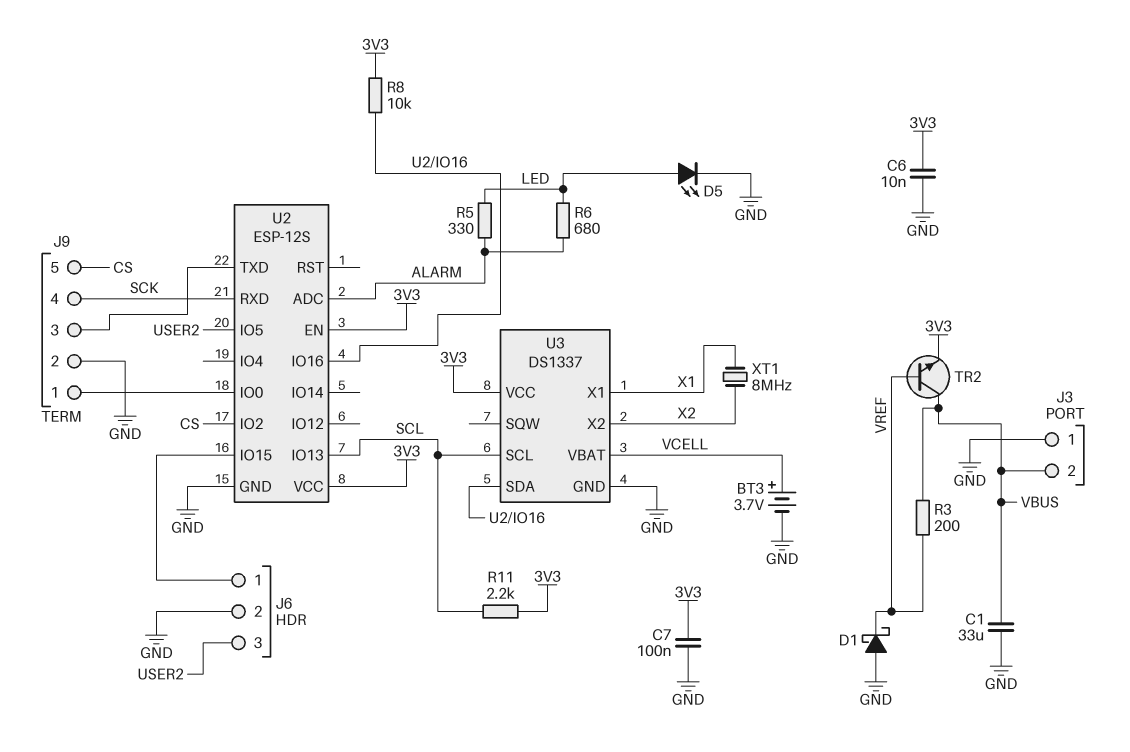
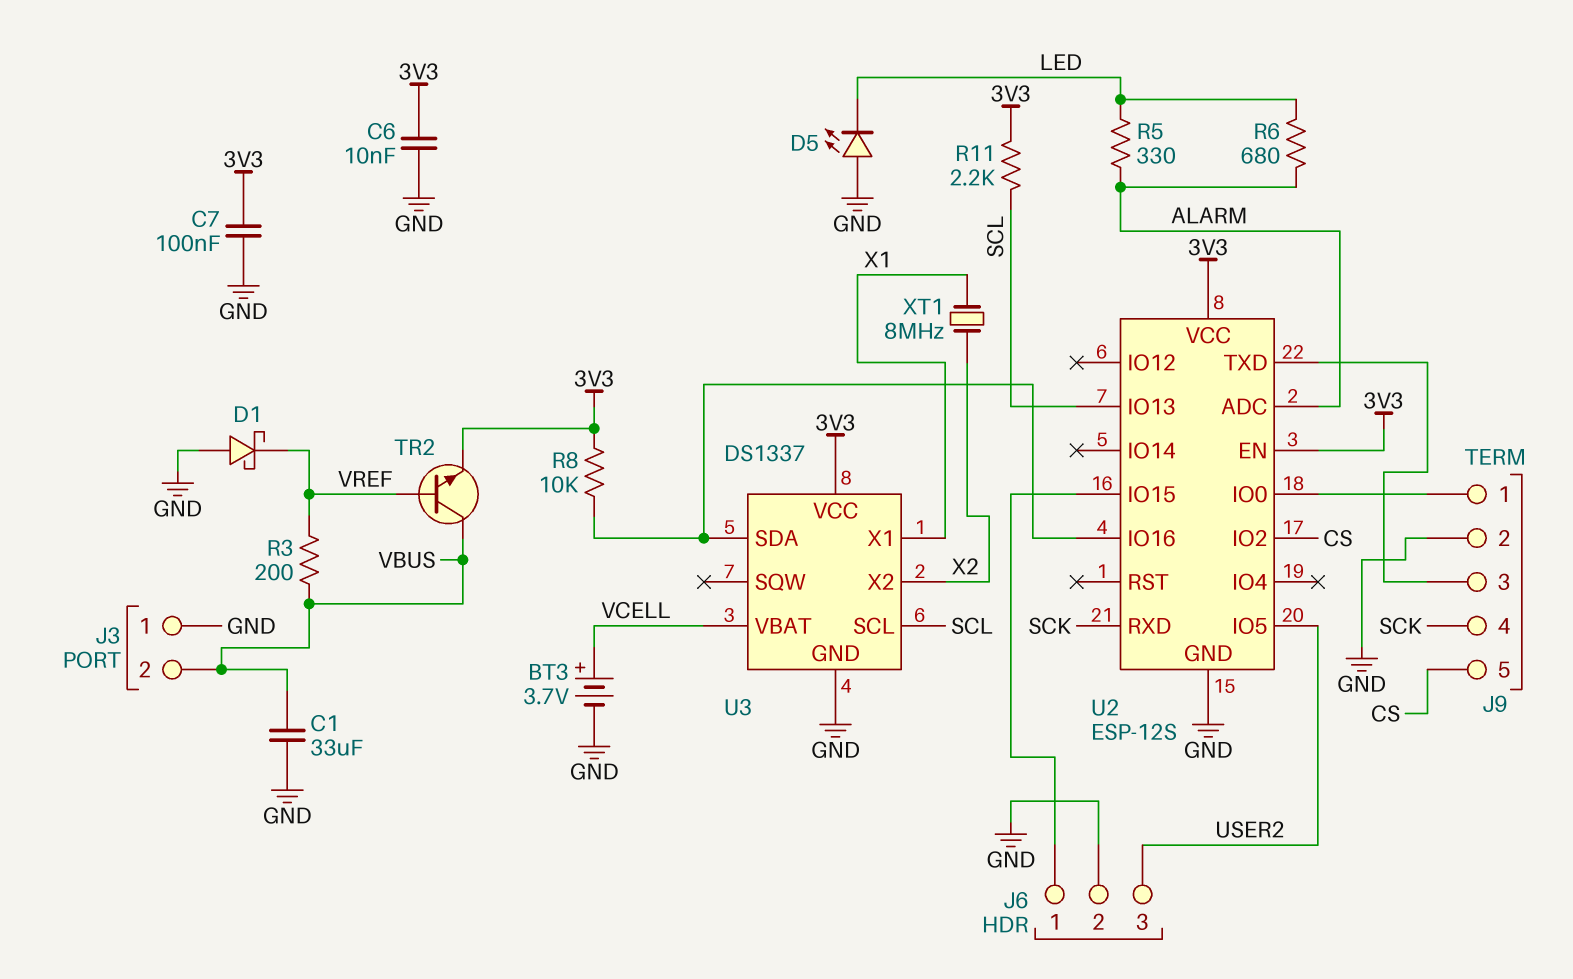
D5: LED (A LED, K GND) -> LED (A GND, K LED)

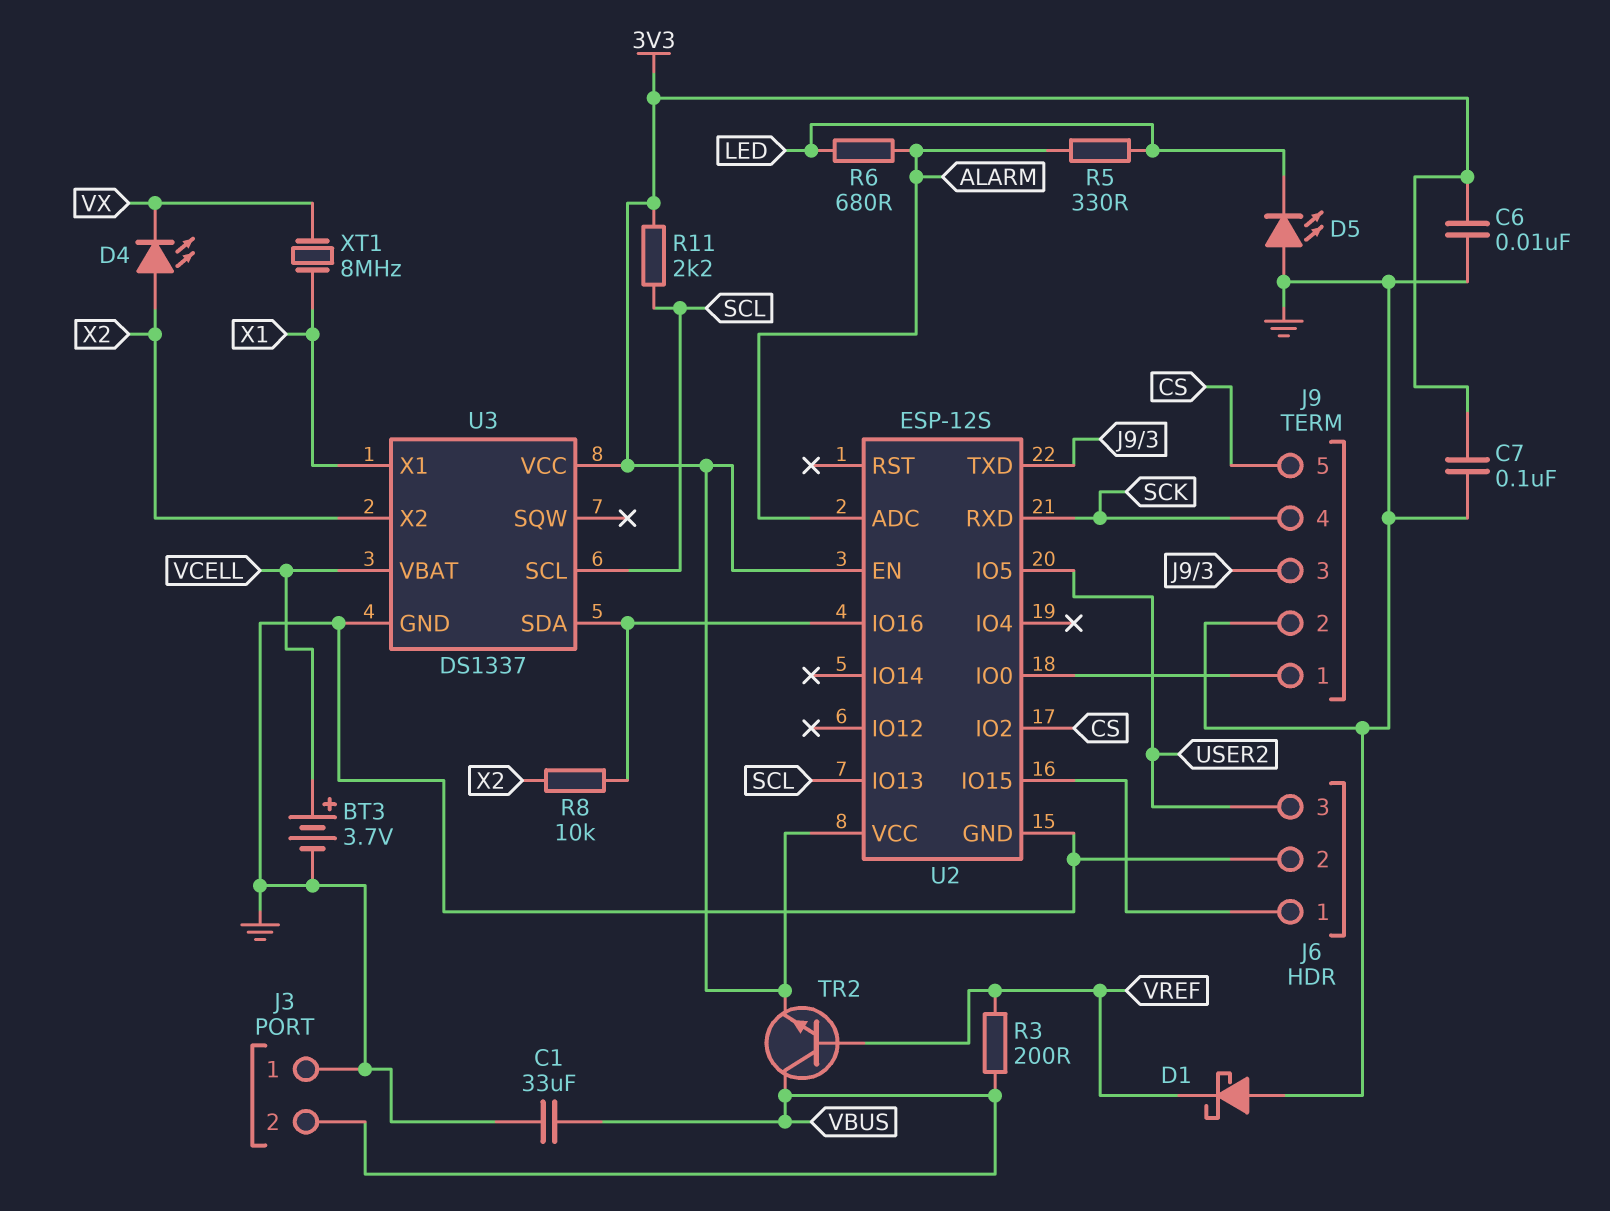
D4: none -> LED (A X2, K VX)
R8: 10k (3V3, U2/IO16) -> 10k (U2/IO16, X2)
XT1: 8MHz (X1, X2) -> 8MHz (VX, X1)

